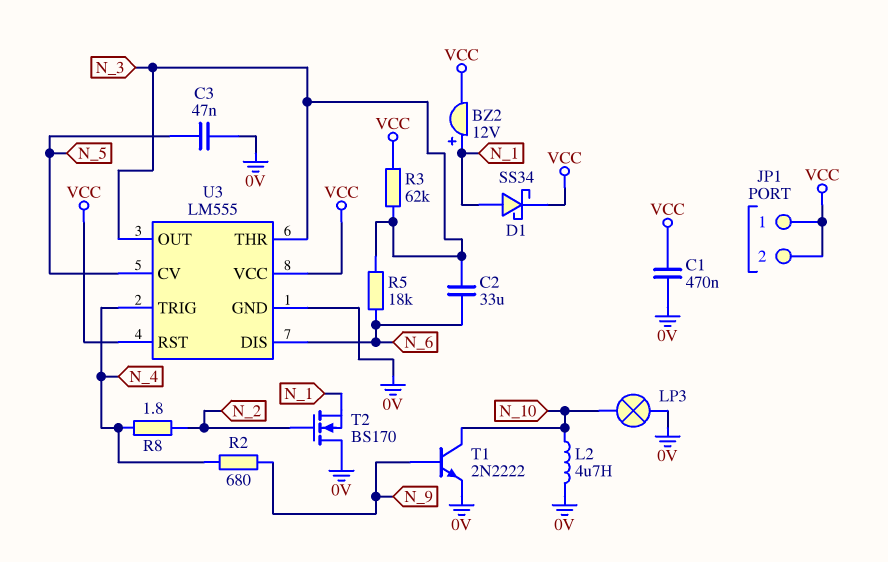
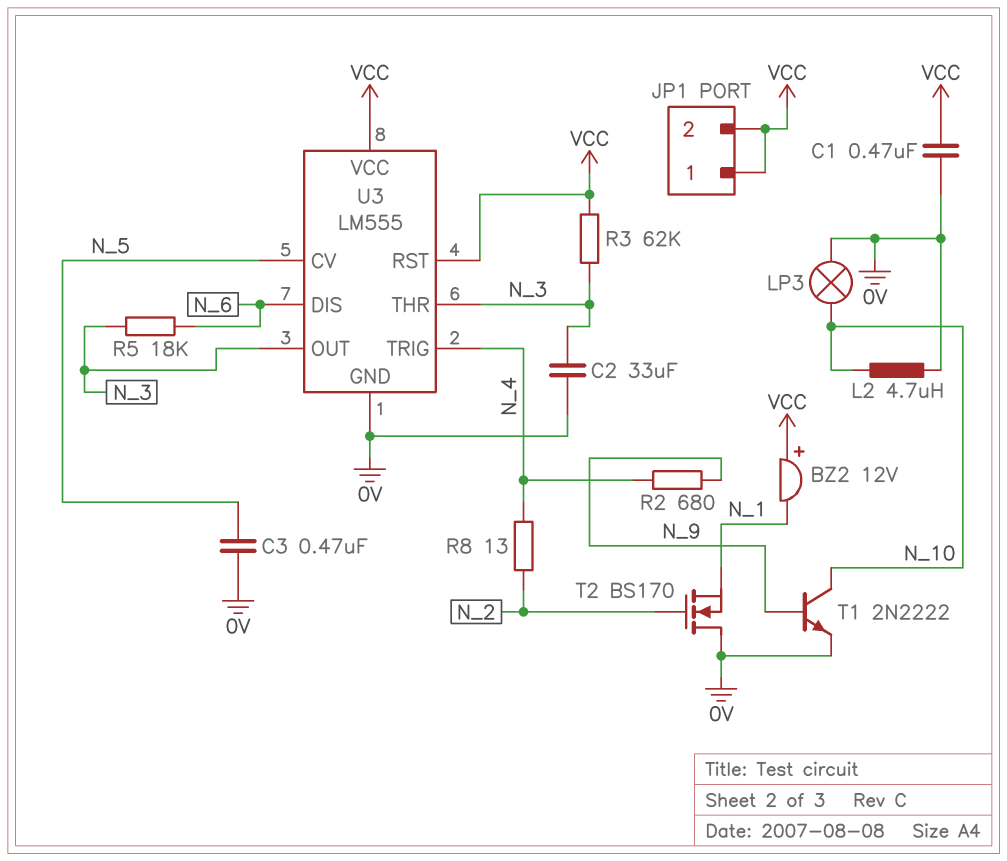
BZ2: buzzer 12V (plus N_1, minus VCC) -> buzzer 12V (plus VCC, minus N_1)
C2: 33uF (N_3, N_6) -> 33uF (0V, N_3)
C3: 47nF (0V, N_5) -> 470nF (0V, N_5)
D1: schottky SS34 (A N_1, K VCC) -> none
R8: 1.8 (N_2, N_4) -> 13 (N_2, N_4)

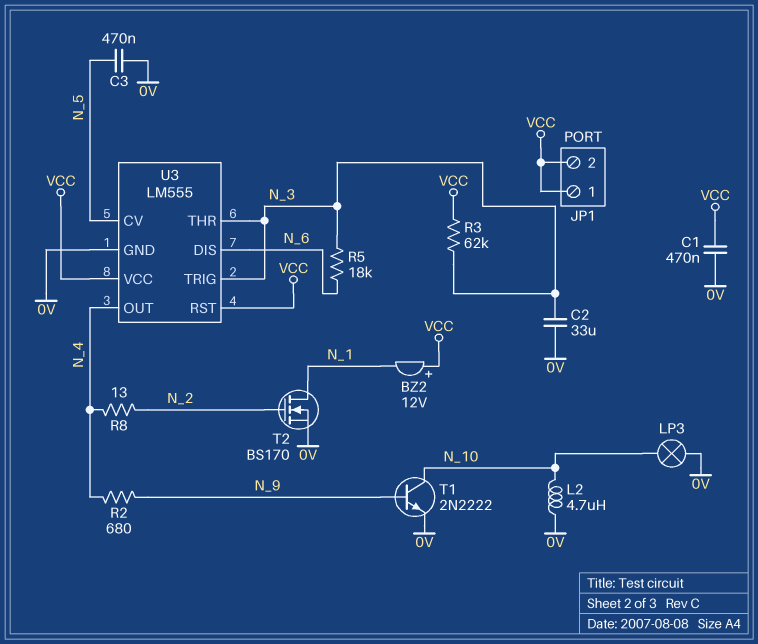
T2: NMOS BS170 (G N_2, D 0V, S N_1) -> NMOS BS170 (G N_2, D N_1, S 0V)
U3 pin OUT: N_3 -> N_4
U3 pin TRIG: N_4 -> N_3

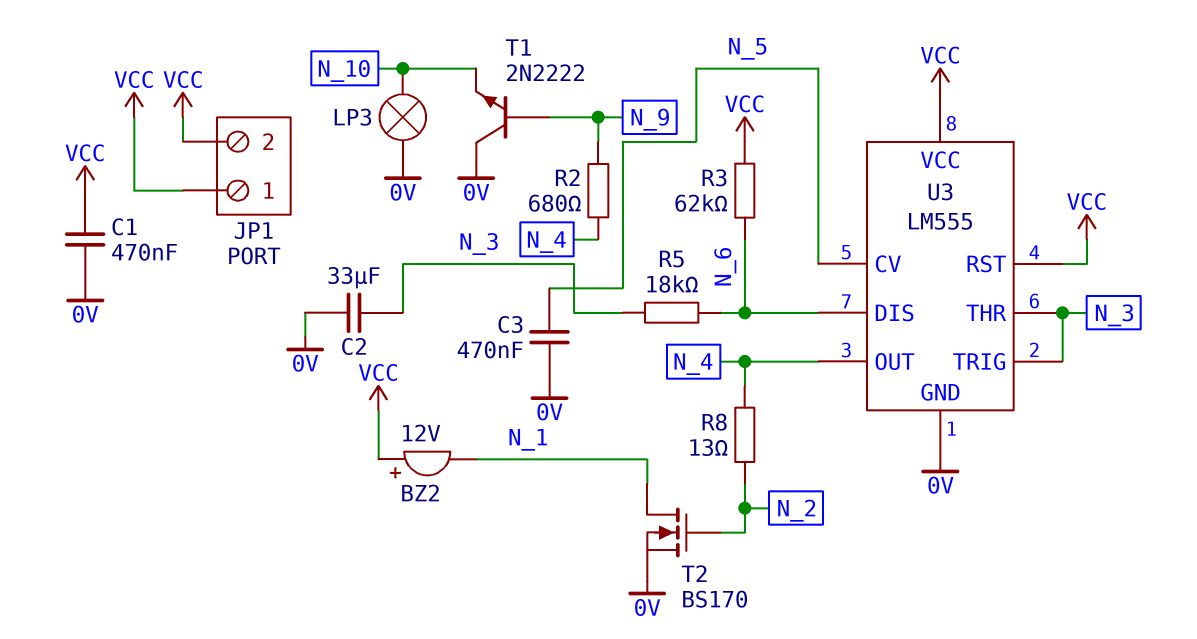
L2: 4.7uH (0V, N_10) -> none
R3: 62k (N_3, VCC) -> 62k (N_6, VCC)
T1: NPN 2N2222 (B N_9, C N_10, E 0V) -> NPN 2N2222 (B N_9, C 0V, E N_10)

